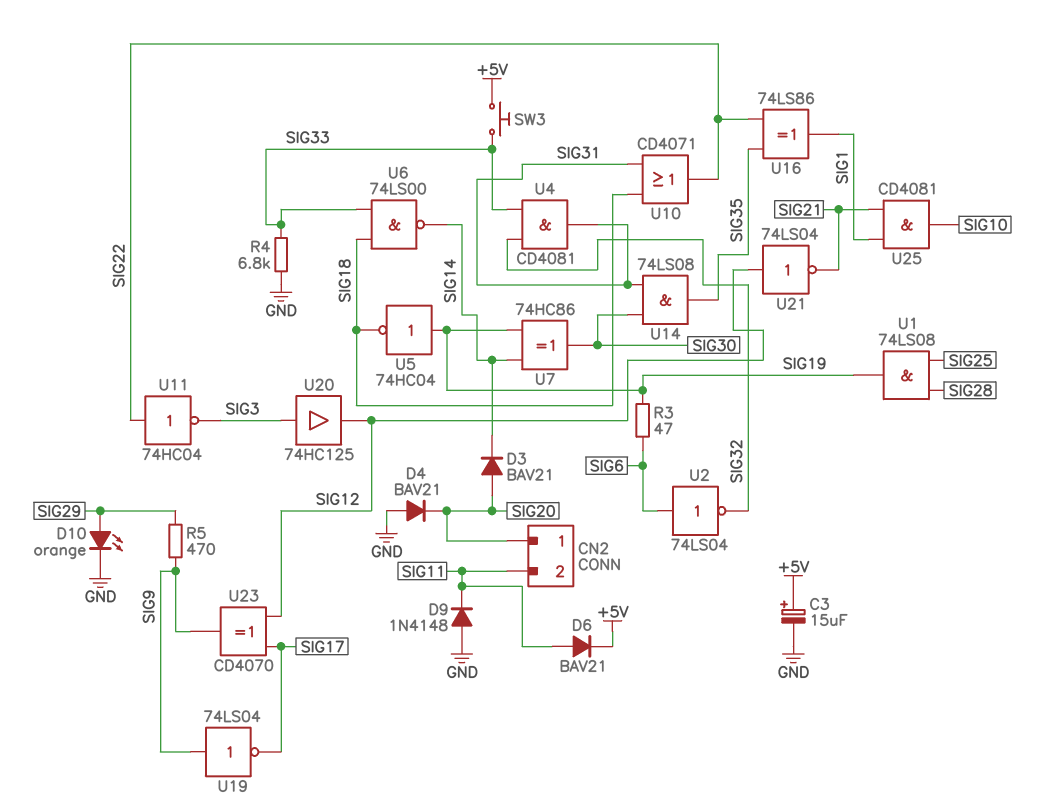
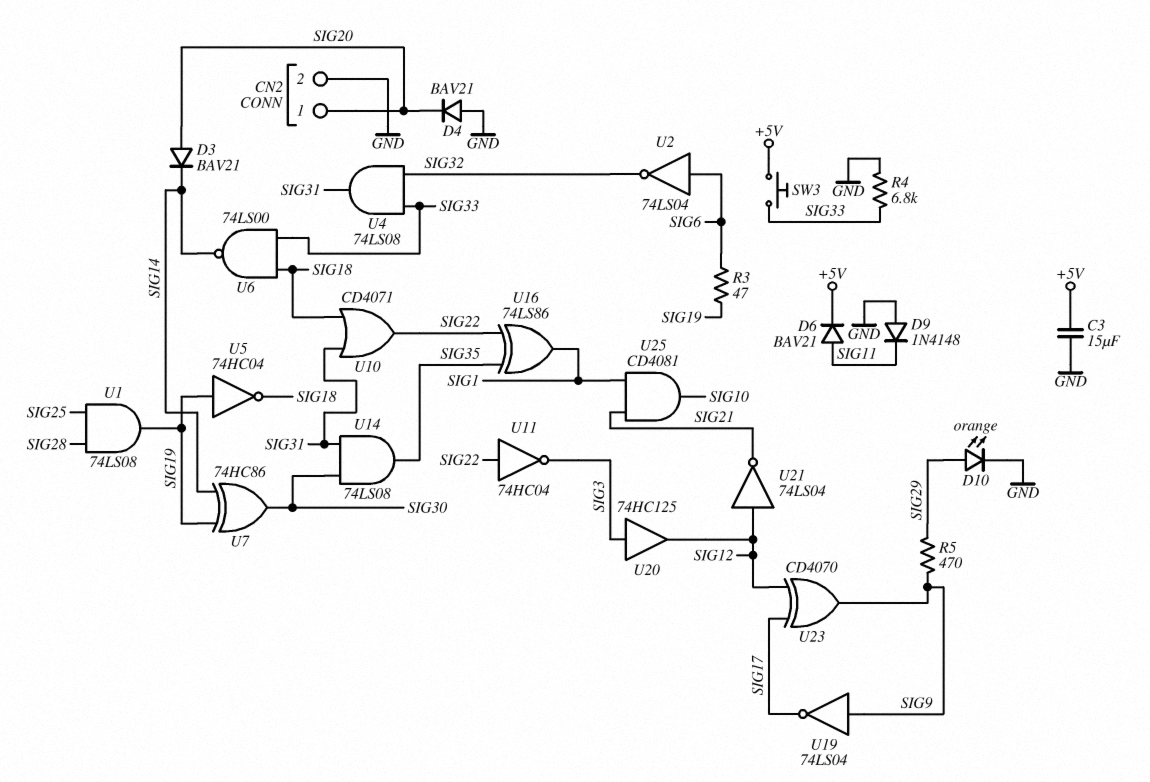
C3: 15uF (plus +5V, minus GND) -> 15uF (+5V, GND)
CN2 pin 2: SIG11 -> GND
U4: AND CD4081 (in SIG32, in SIG33, out SIG31) -> AND 74LS08 (in SIG32, in SIG33, out SIG31)

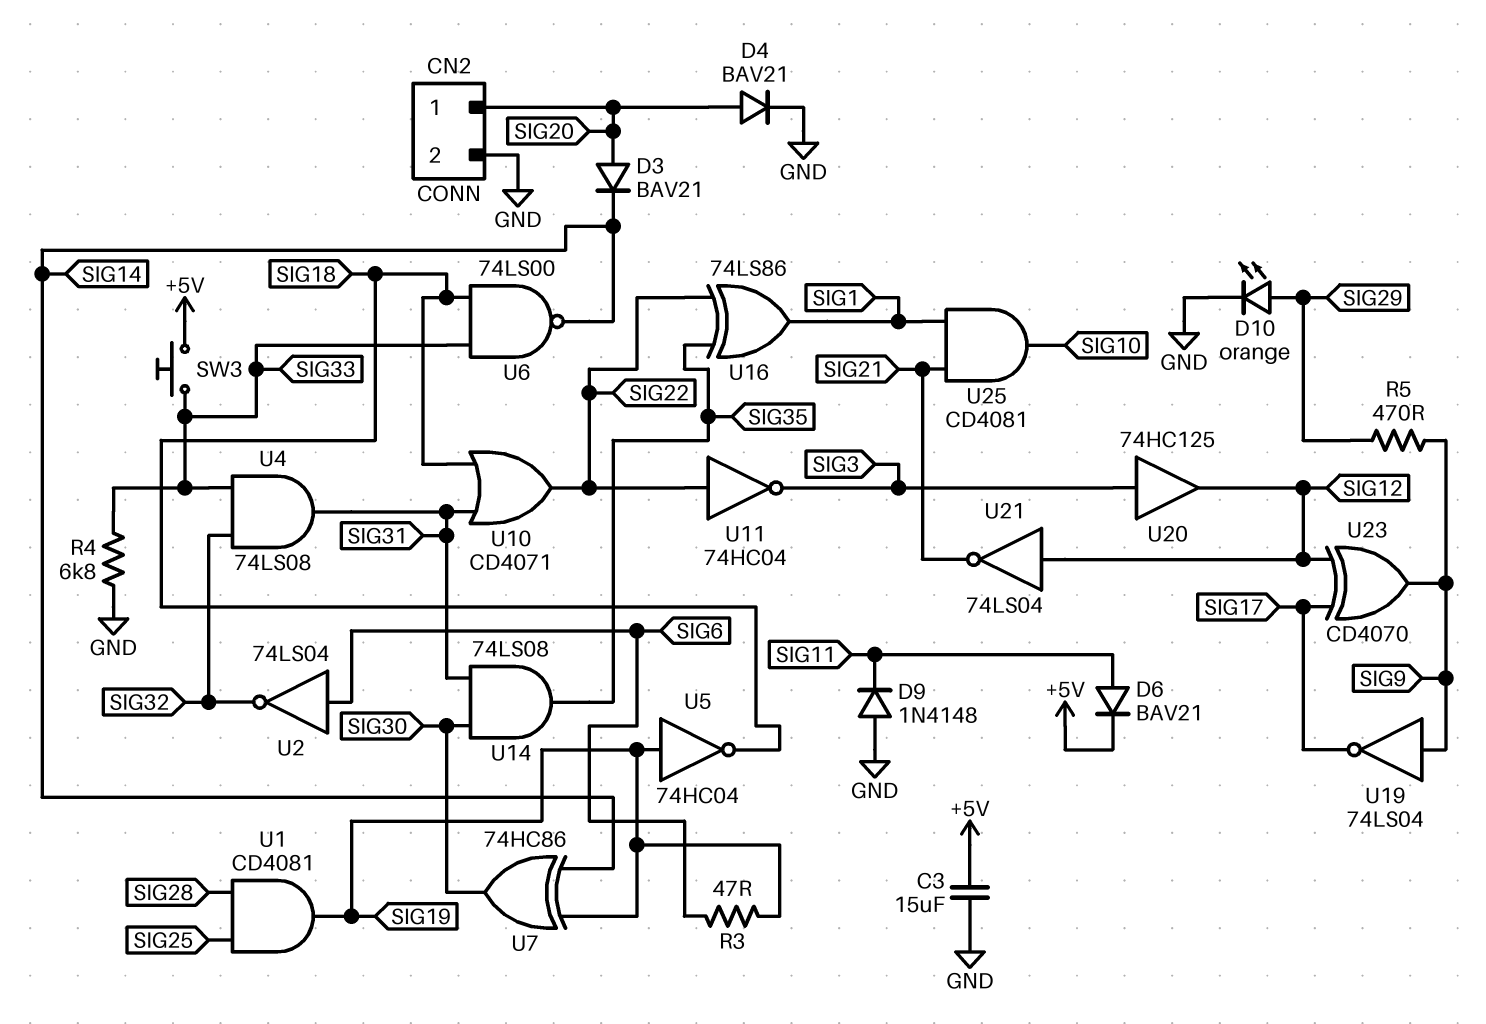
D4: diode BAV21 (A GND, K SIG20) -> diode BAV21 (A SIG20, K GND)
U1: AND 74LS08 (in SIG25, in SIG28, out SIG19) -> AND CD4081 (in SIG25, in SIG28, out SIG19)

